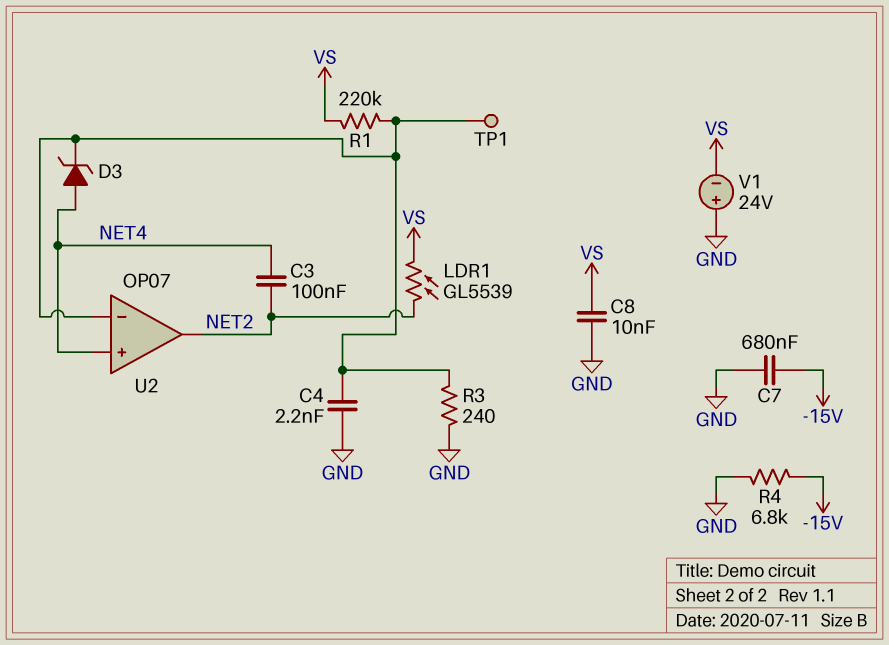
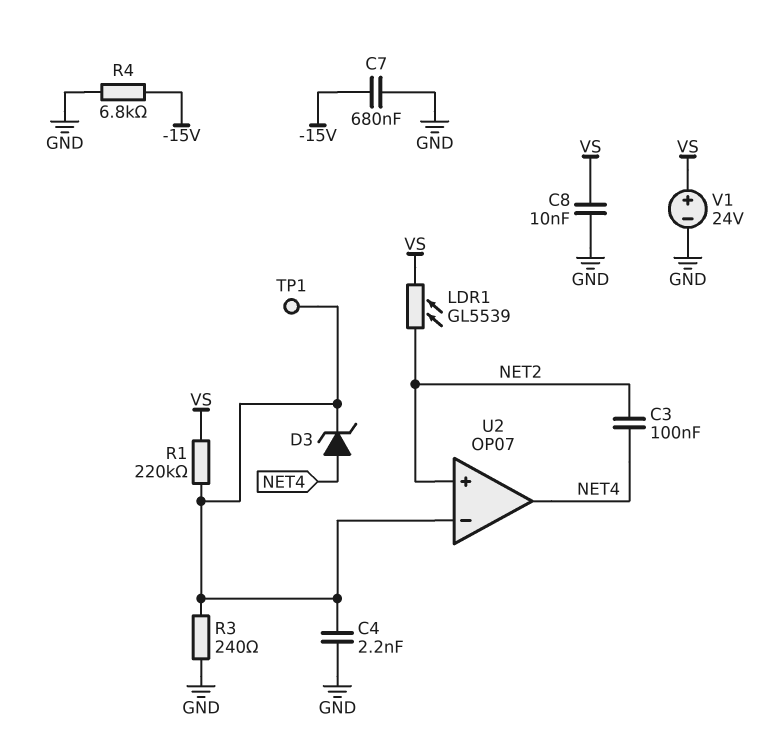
U2 pin in+: NET4 -> NET2
U2 pin out: NET2 -> NET4
V1: 24V (plus GND, minus VS) -> 24V (plus VS, minus GND)

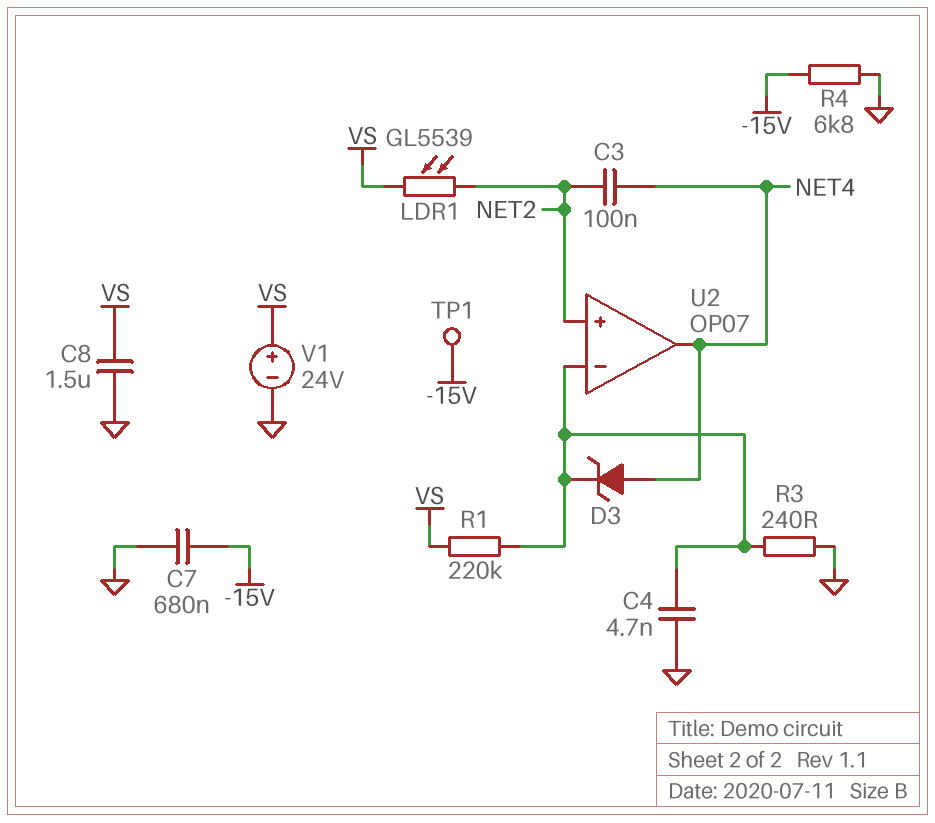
C4: 2.2nF (GND, U2/in-) -> 4.7nF (GND, U2/in-)
C8: 10nF (GND, VS) -> 1.5uF (GND, VS)
TP1: test point (U2/in-) -> test point (-15V)

